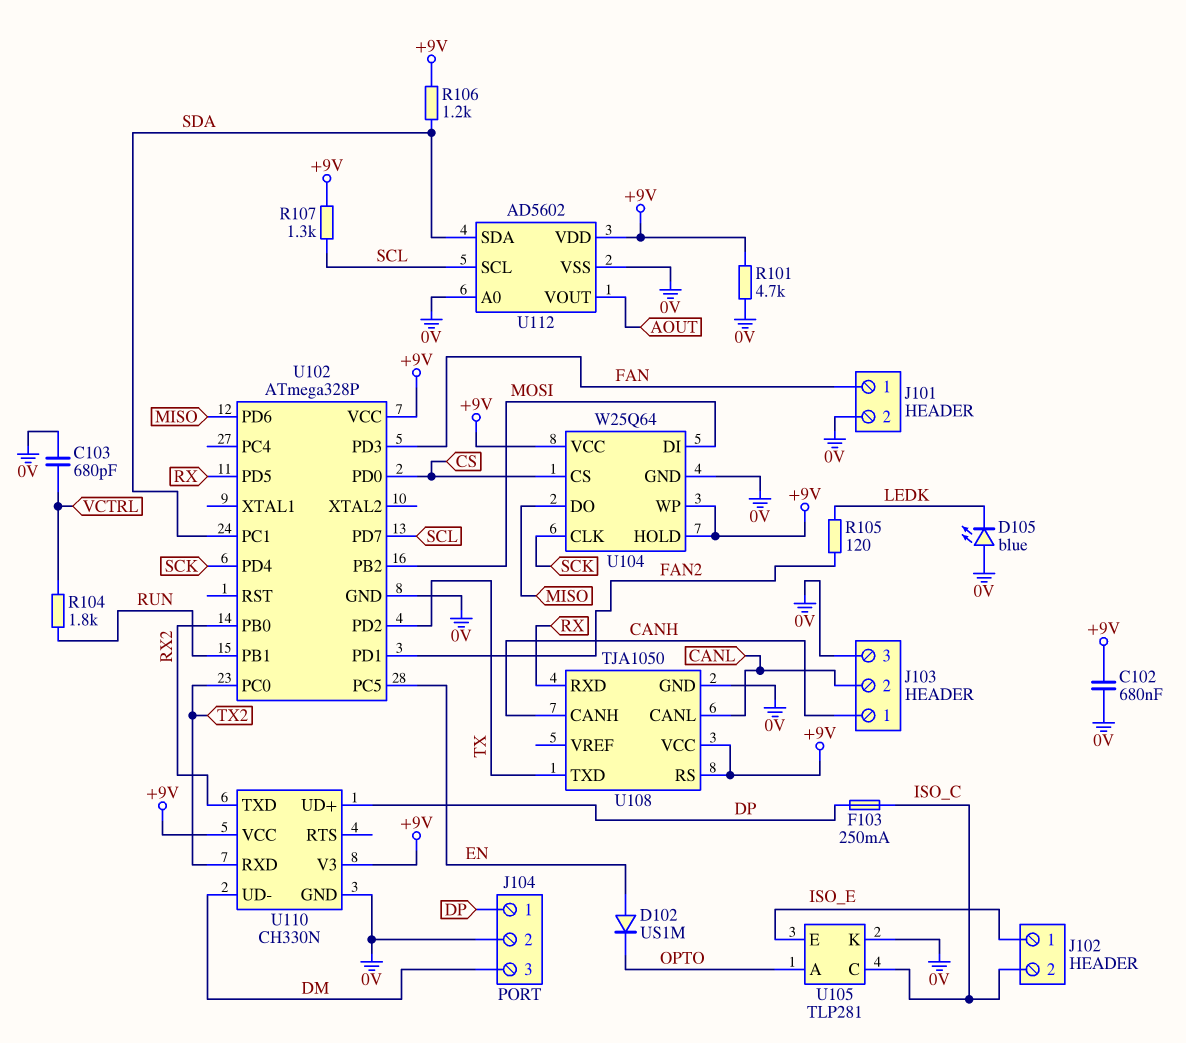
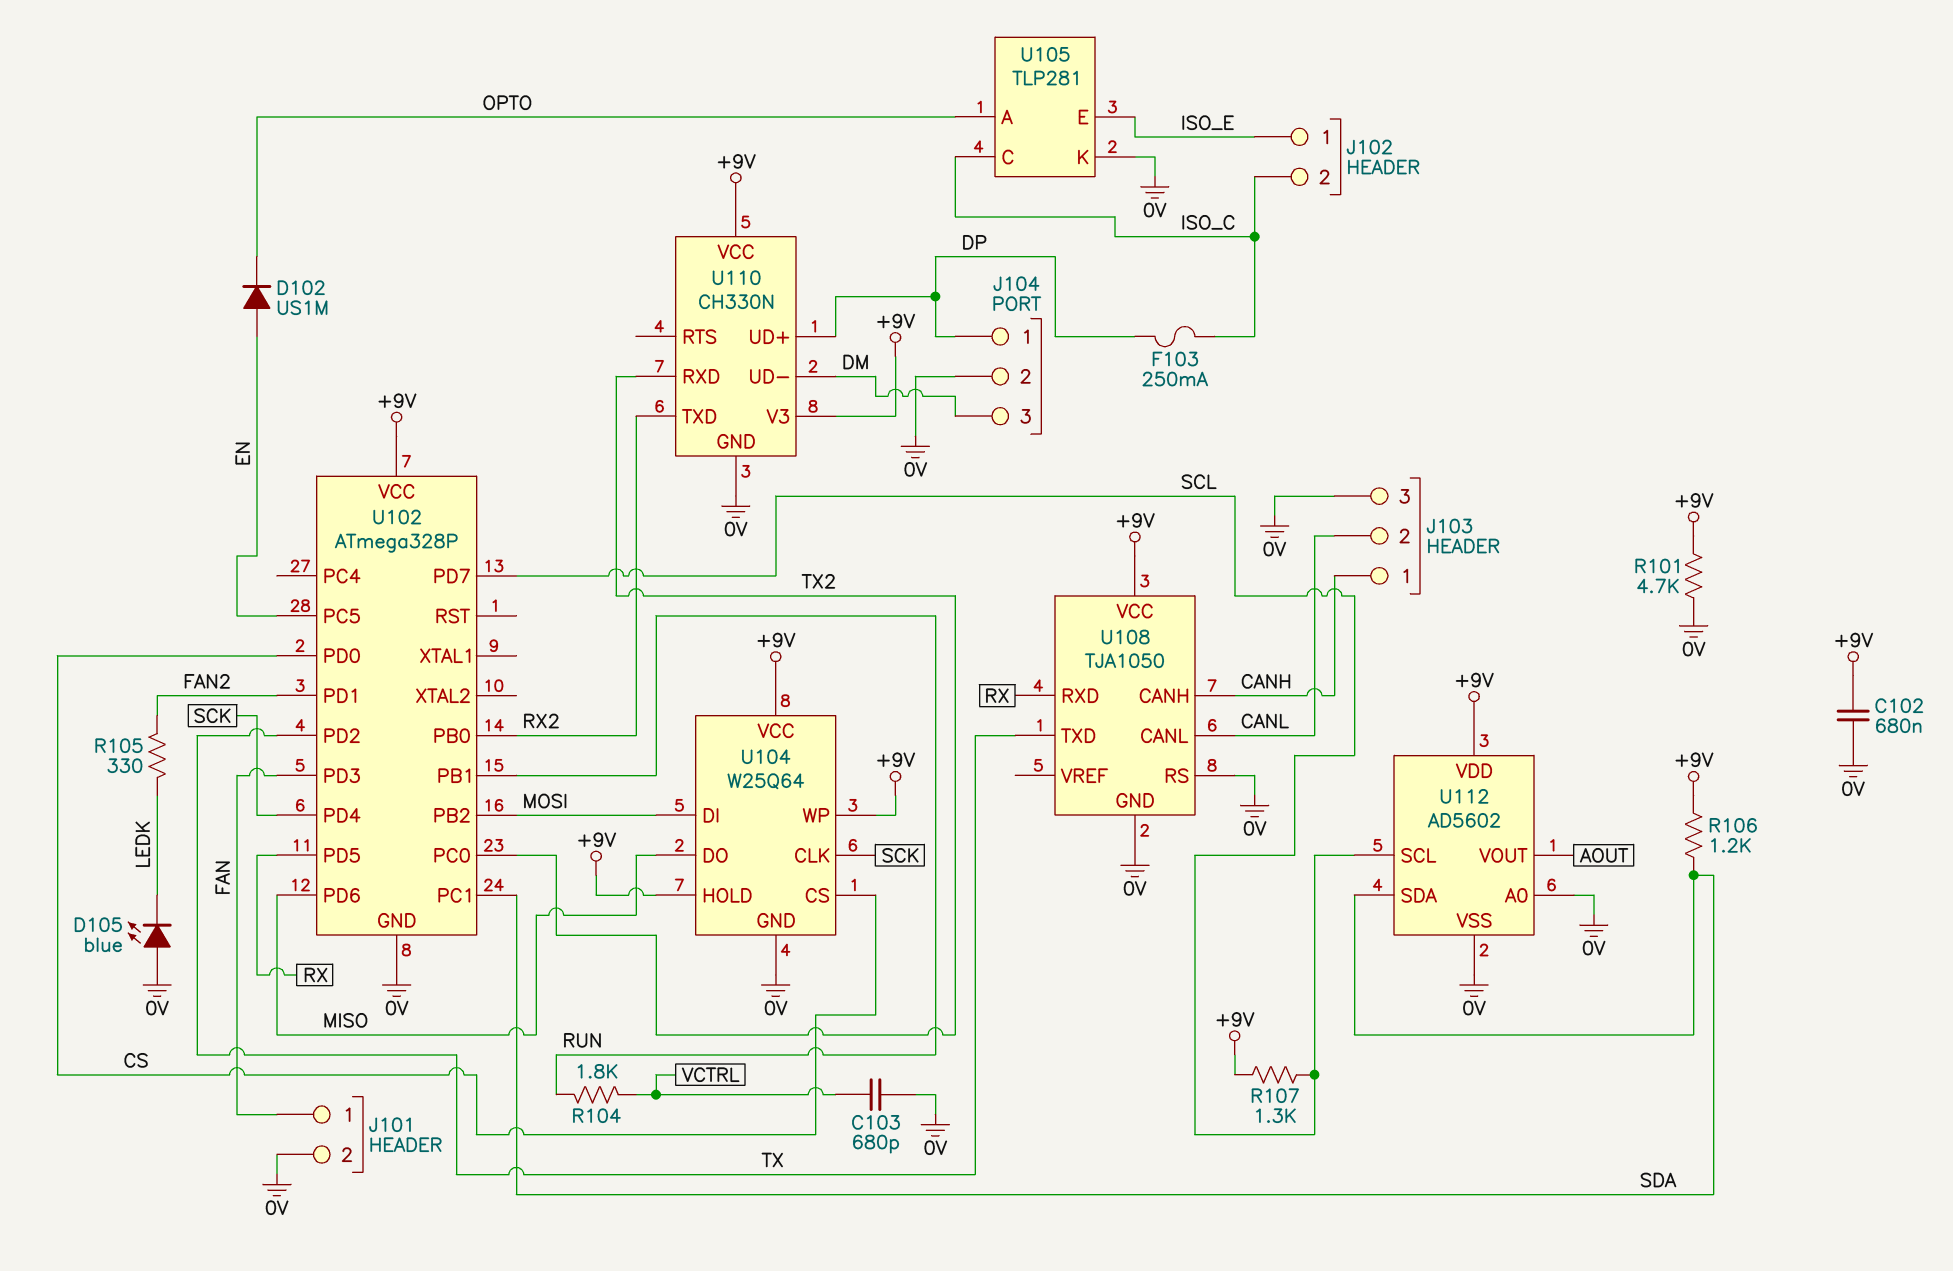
R105: 120 (FAN2, LEDK) -> 330 (FAN2, LEDK)
U108 pin RS: +9V -> 0V

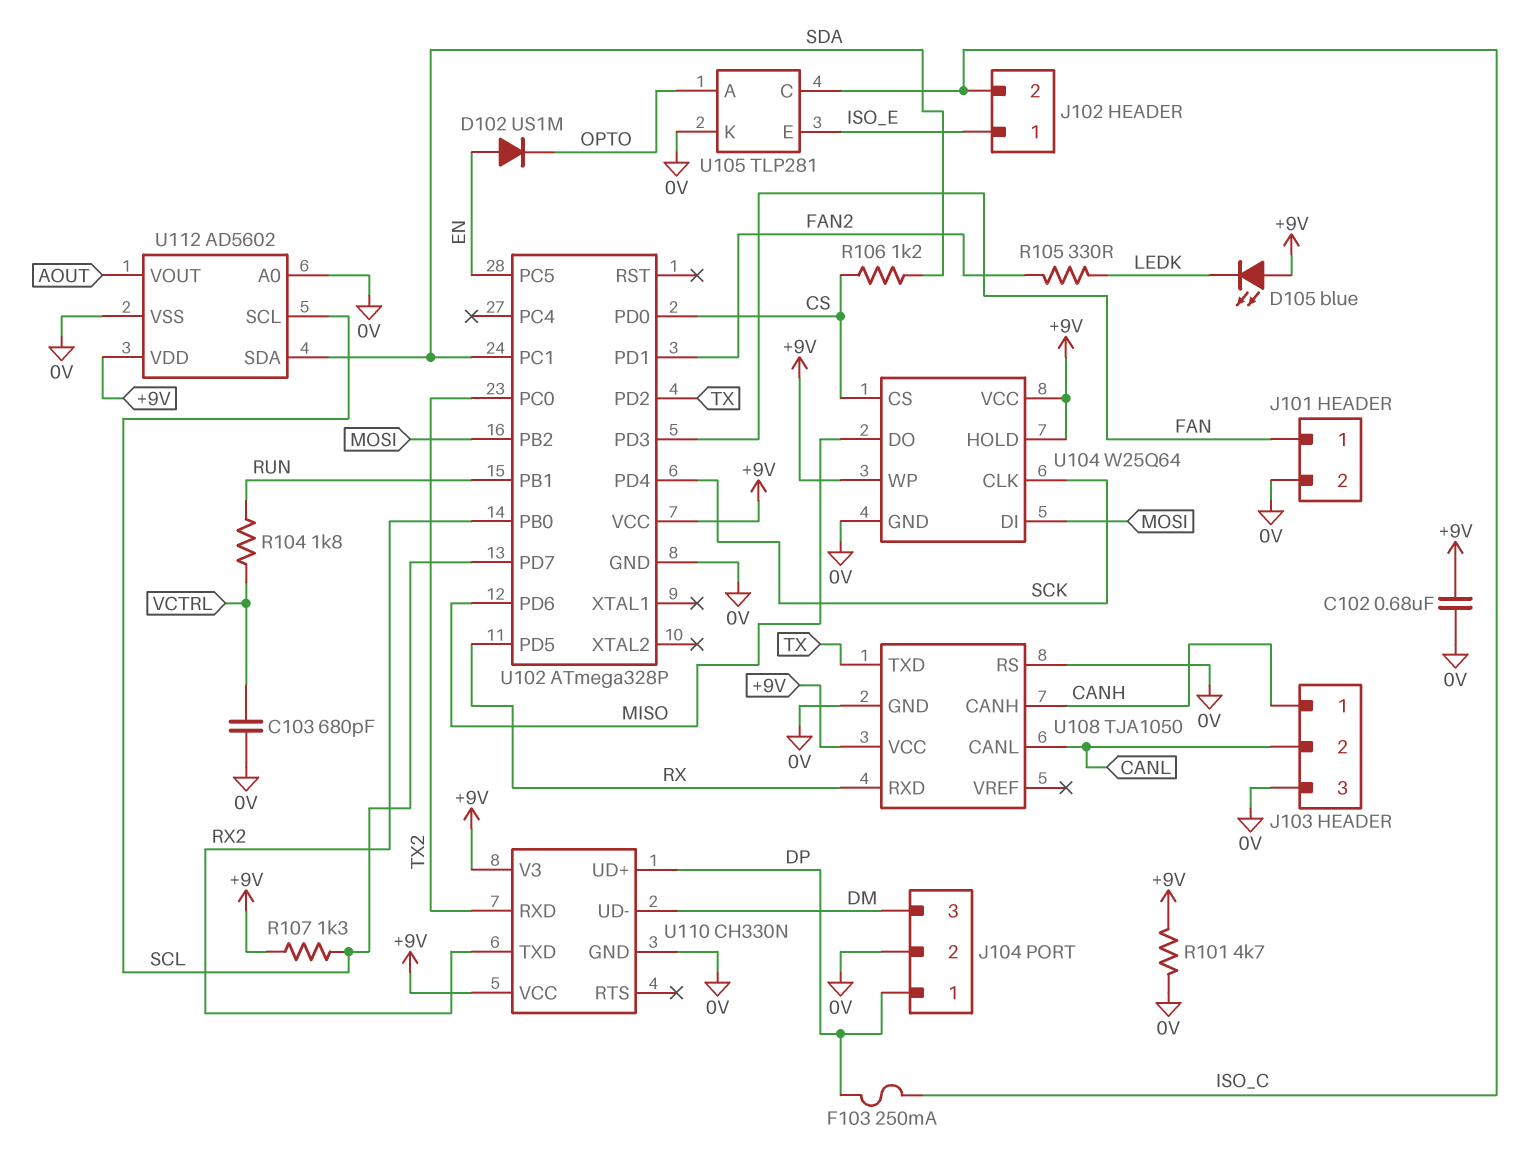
D105: LED blue (A 0V, K LEDK) -> LED blue (A +9V, K LEDK)
R106: 1.2k (+9V, SDA) -> 1.2k (CS, SDA)

